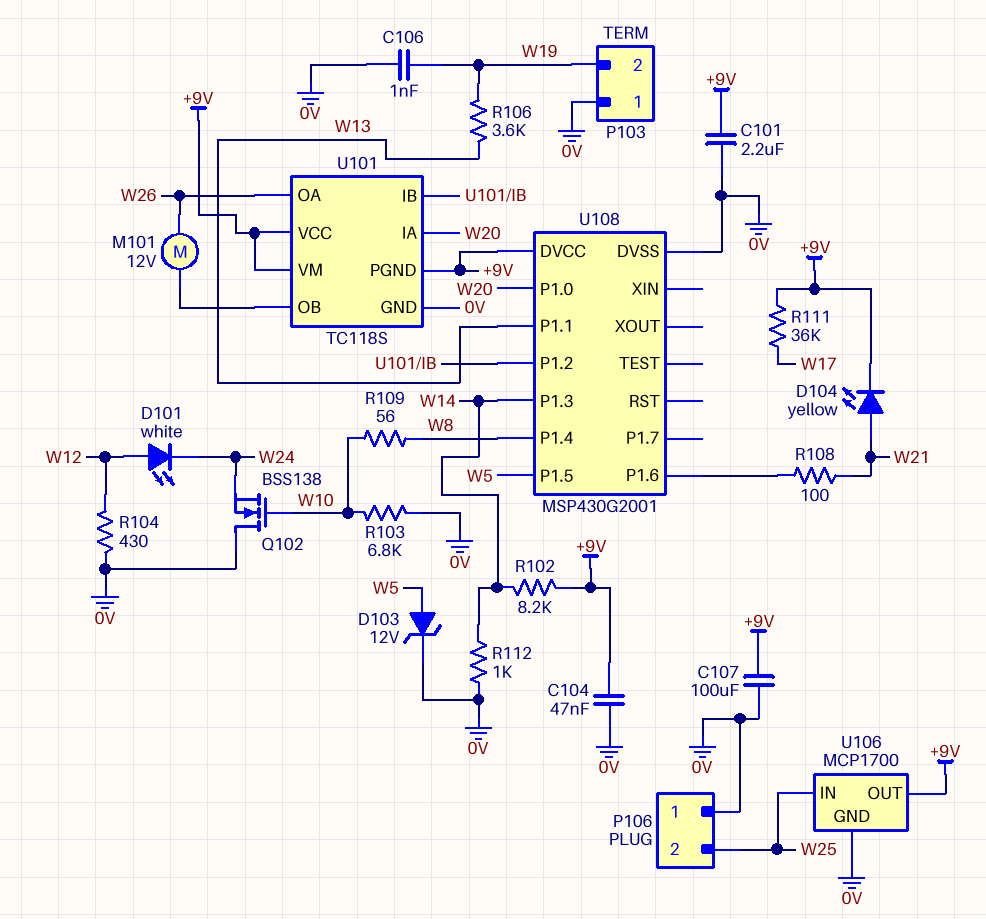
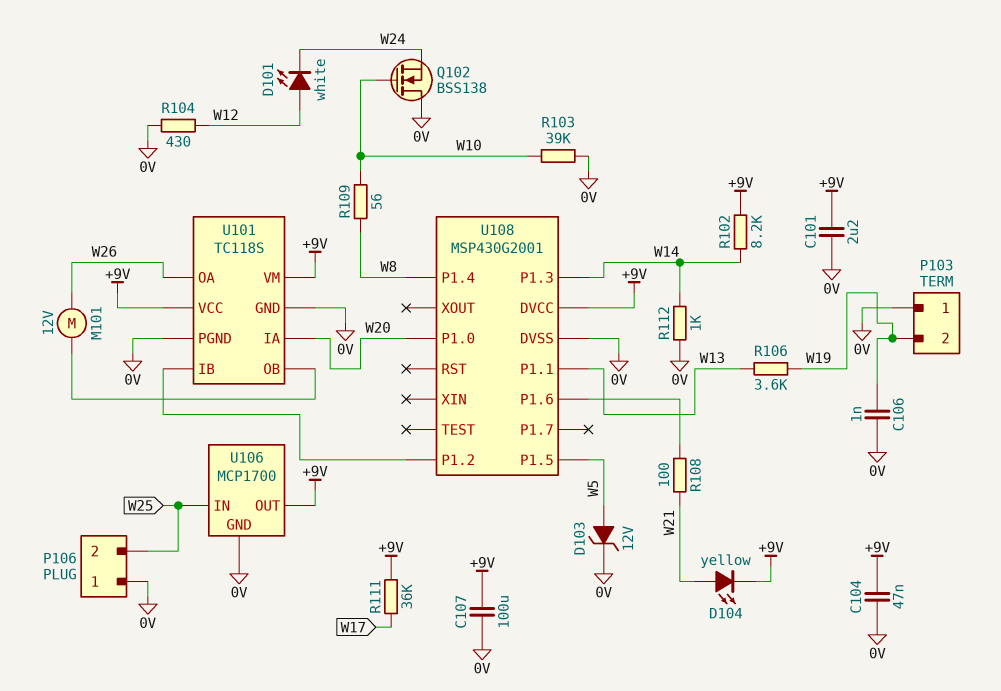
R103: 6.8k (0V, W10) -> 39k (0V, W10)
U101 pin PGND: +9V -> 0V

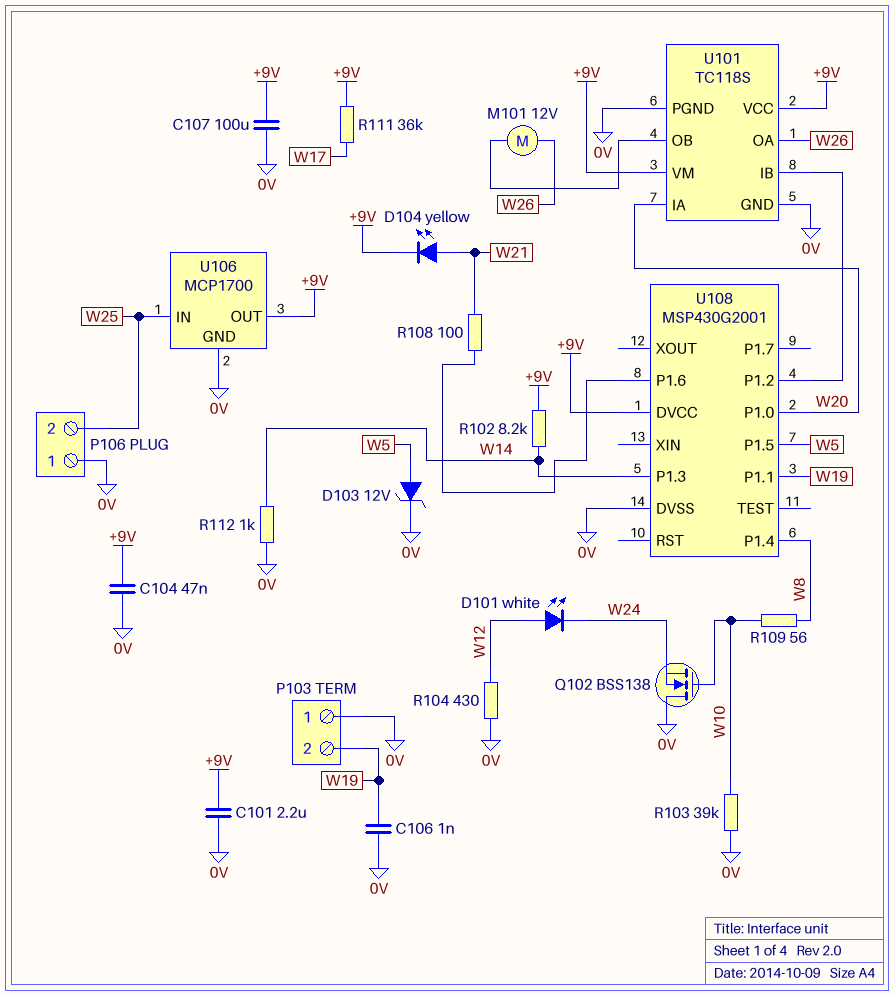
R106: 3.6k (W13, W19) -> none
U108 pin P1.1: W13 -> W19

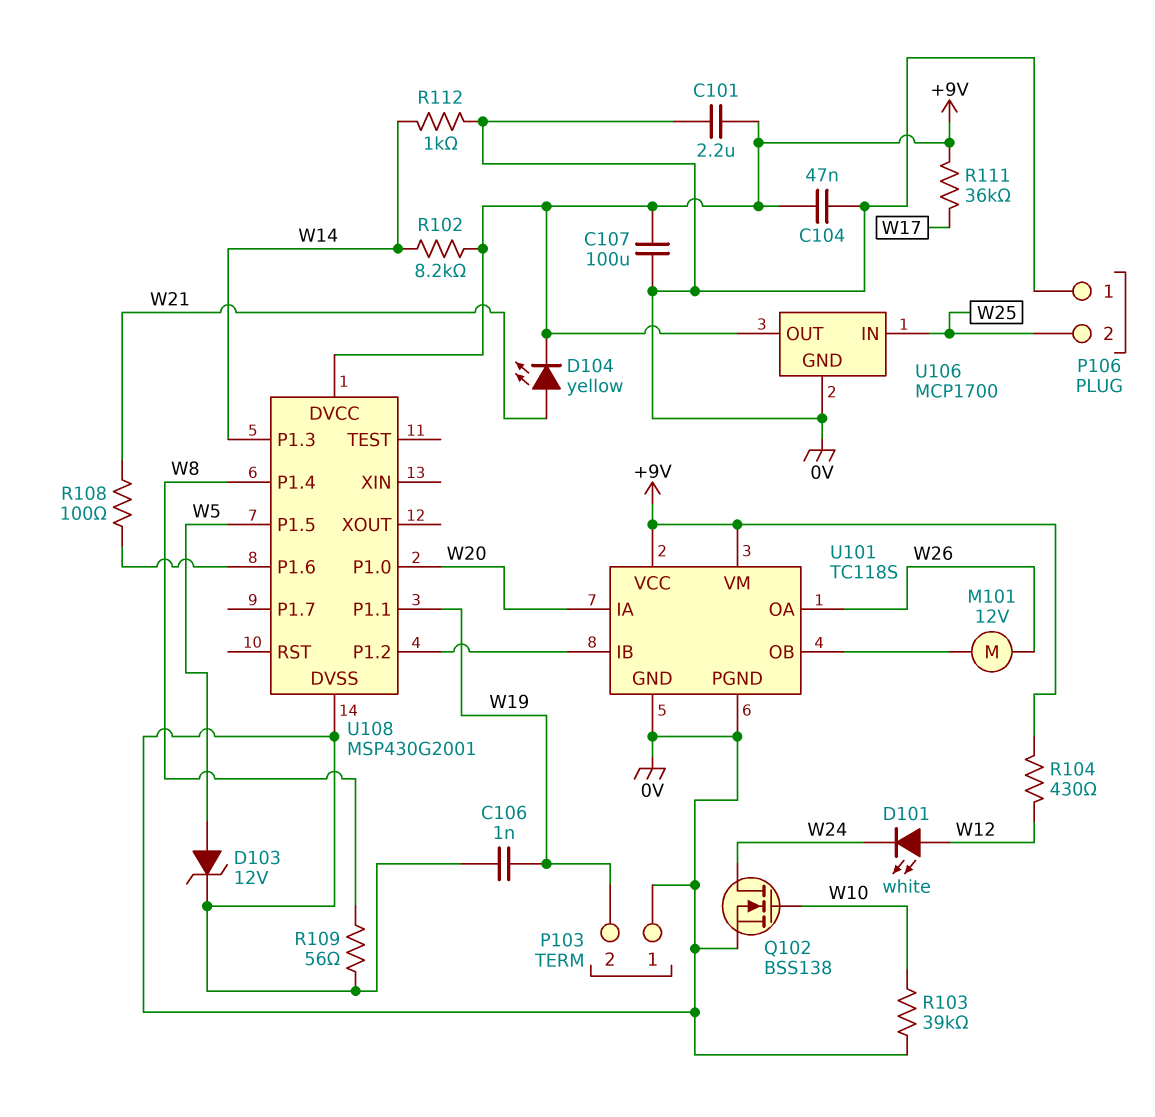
Q102: NMOS BSS138 (G W10, D 0V, S W24) -> NMOS BSS138 (G W10, D W24, S 0V)
R104: 430 (0V, W12) -> 430 (+9V, W12)
R109: 56 (W8, W10) -> 56 (0V, W8)

